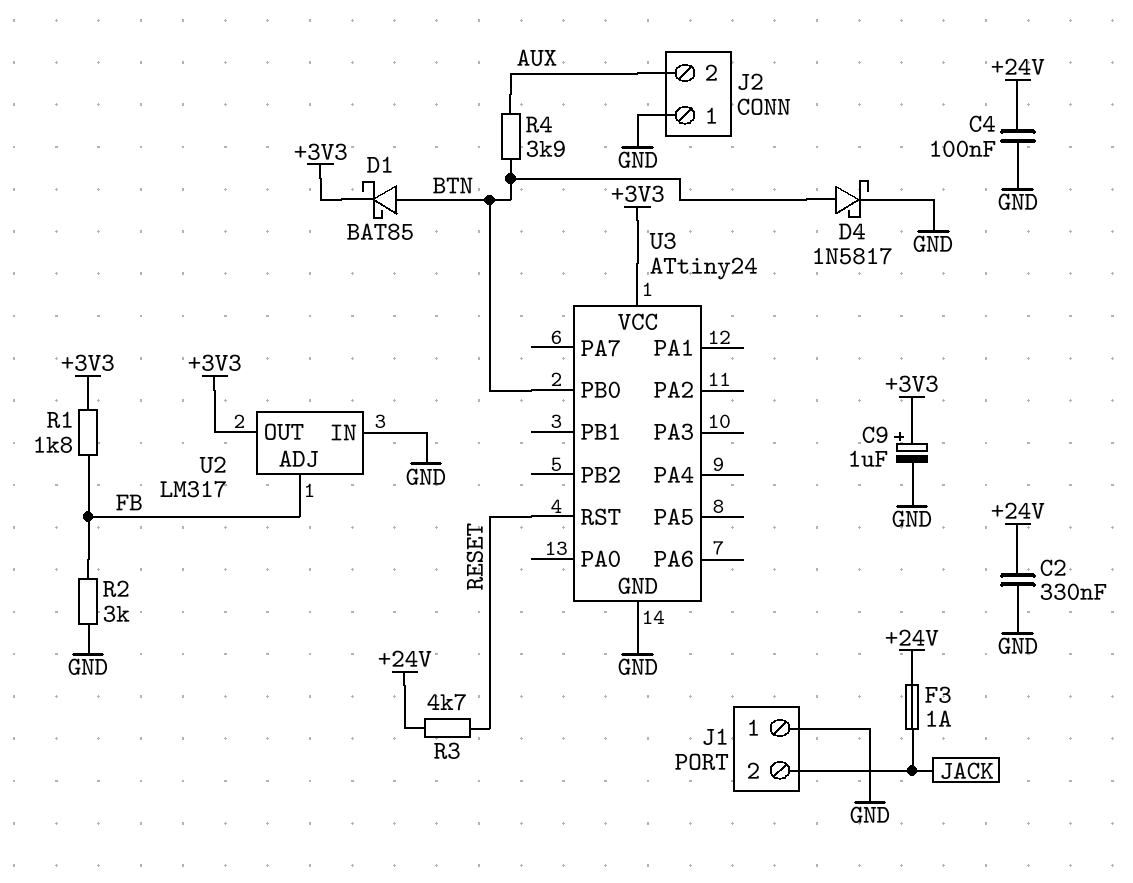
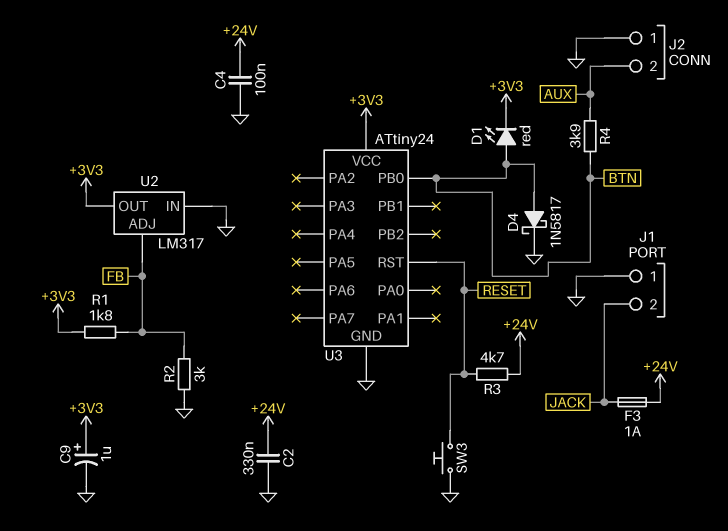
D1: schottky BAT85 (A BTN, K +3V3) -> LED red (A BTN, K +3V3)
SW3: none -> button (GND, RESET)

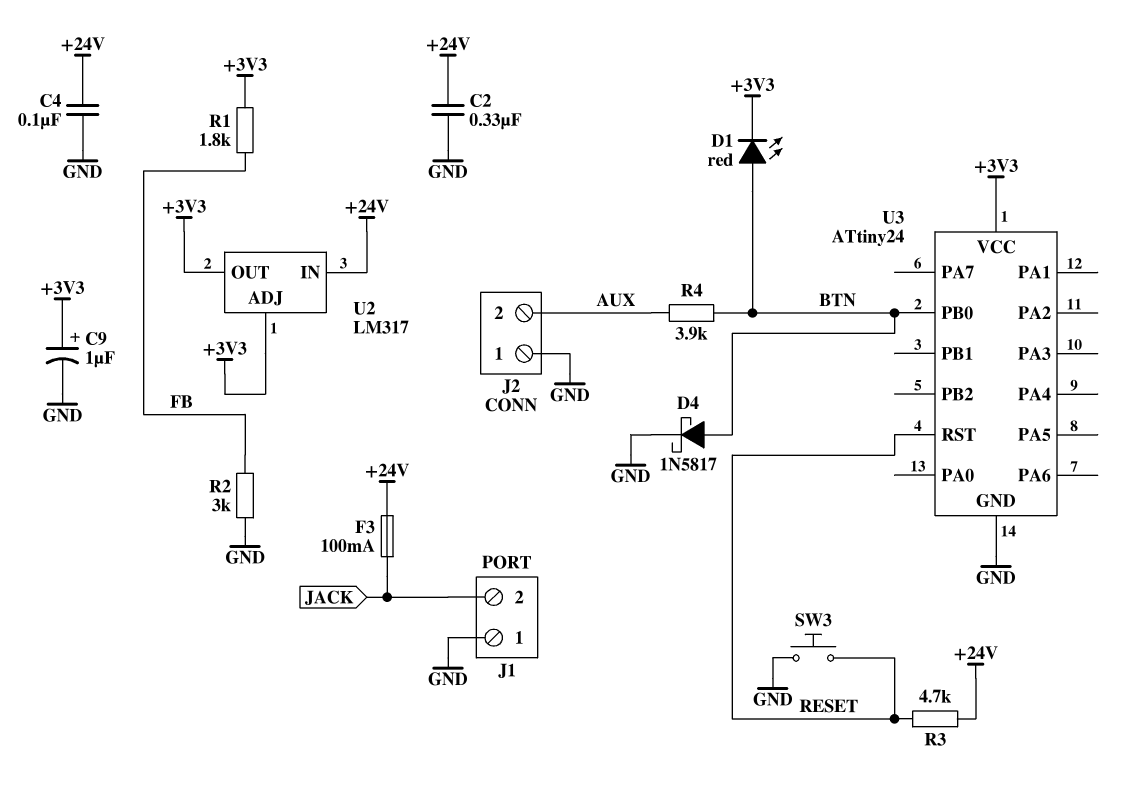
F3: 1A (+24V, JACK) -> 100mA (+24V, JACK)
U2 pin ADJ: FB -> +3V3
U2 pin IN: GND -> +24V

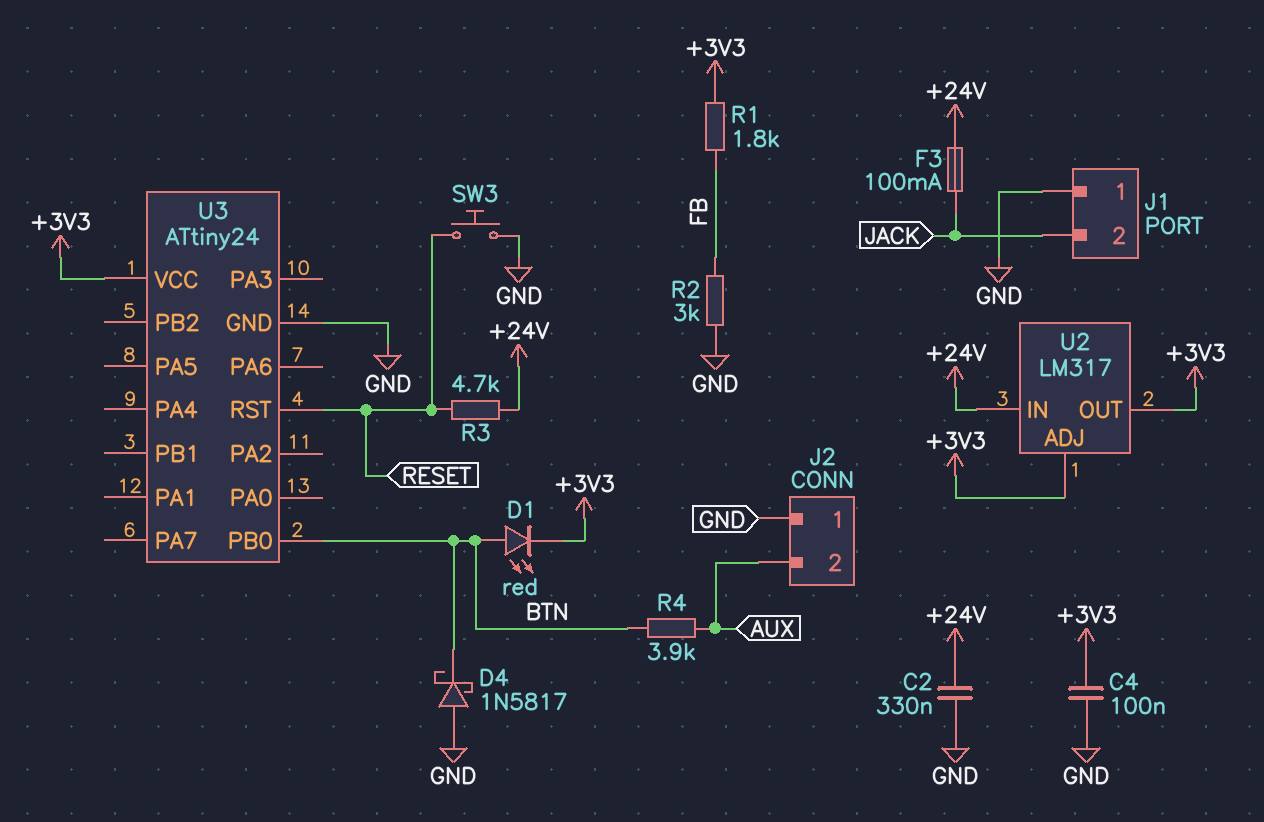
C4: 100nF (+24V, GND) -> 100nF (+3V3, GND)
C9: 1uF (plus +3V3, minus GND) -> none
D4: schottky 1N5817 (A BTN, K GND) -> schottky 1N5817 (A GND, K BTN)

